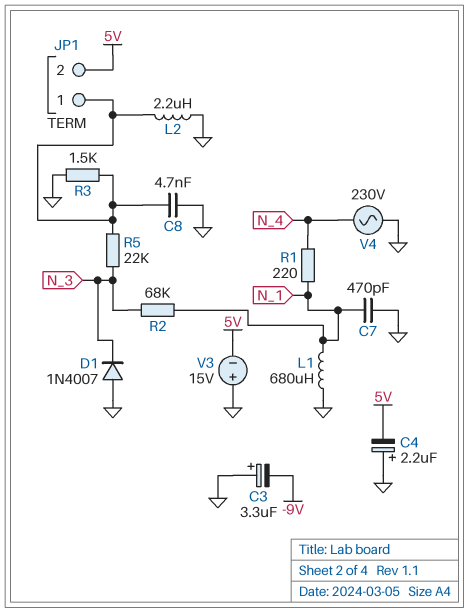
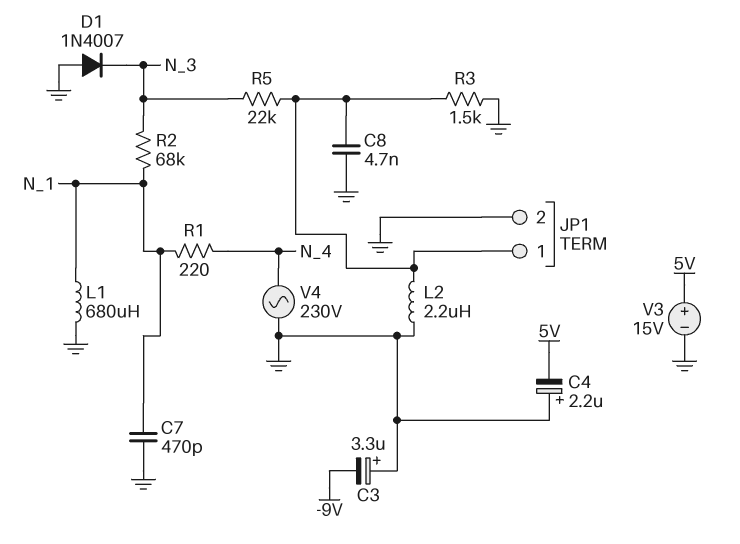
JP1 pin 2: 5V -> GND
V3: 15V (plus GND, minus 5V) -> 15V (plus 5V, minus GND)

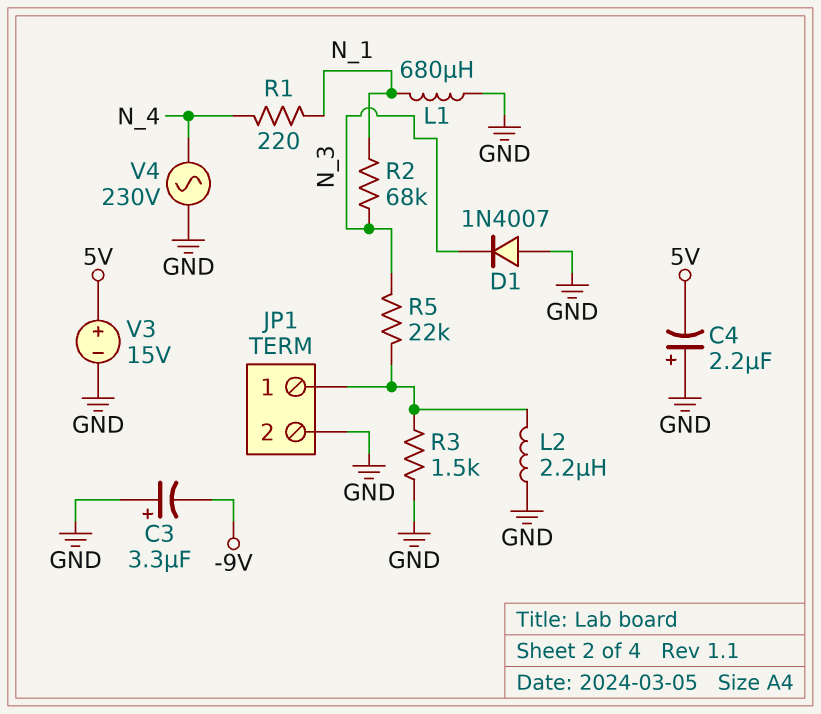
C7: 470pF (GND, N_1) -> none
C8: 4.7nF (GND, JP1/1) -> none

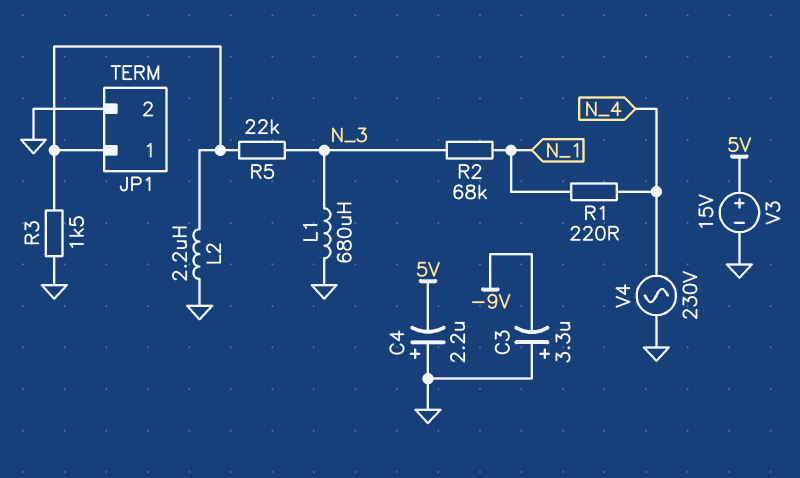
D1: diode 1N4007 (A GND, K N_3) -> none
L1: 680uH (GND, N_1) -> 680uH (GND, N_3)

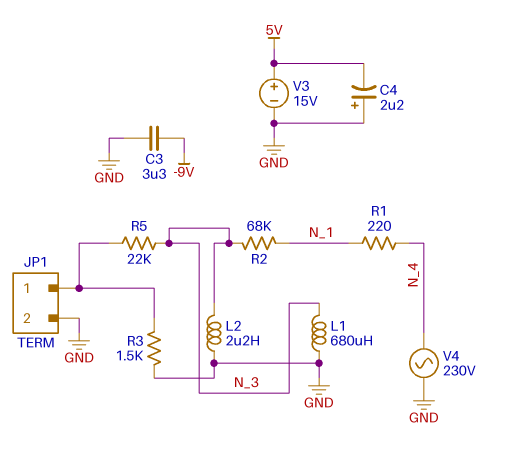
C3: 3.3uF (plus GND, minus -9V) -> 3.3uF (-9V, GND)
L2: 2.2uH (GND, JP1/1) -> 2.2uH (GND, N_3)

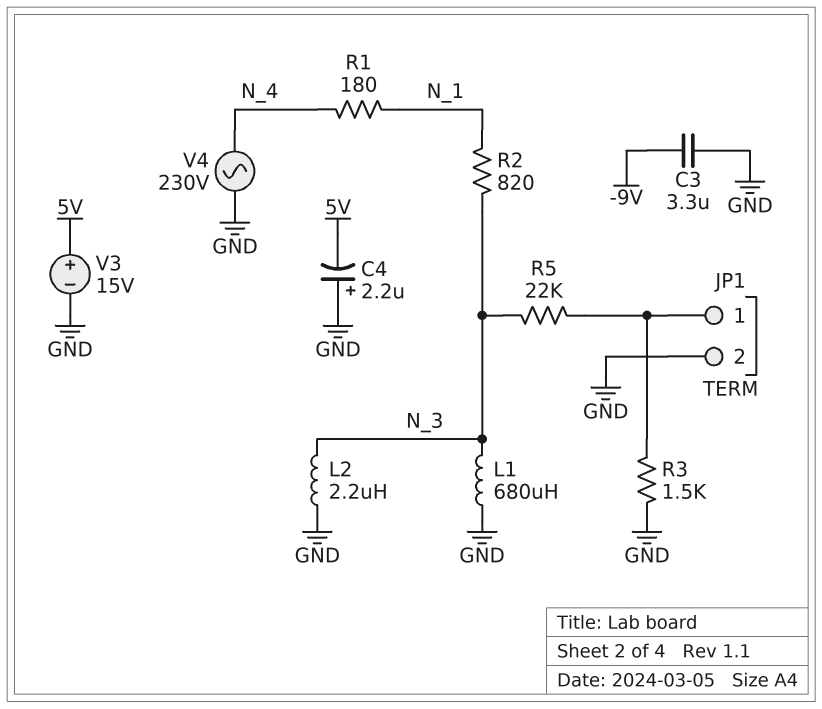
R1: 220 (N_1, N_4) -> 180 (N_1, N_4)
R2: 68k (N_1, N_3) -> 820 (N_1, N_3)

